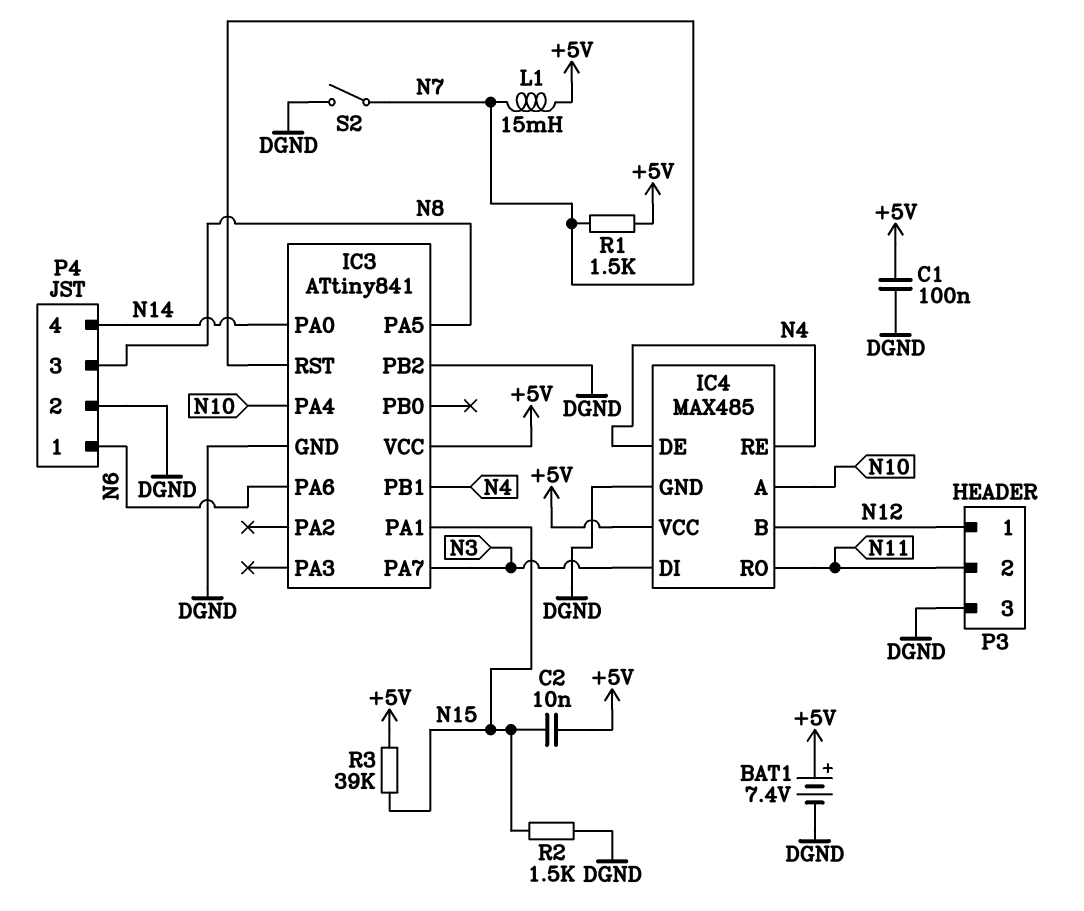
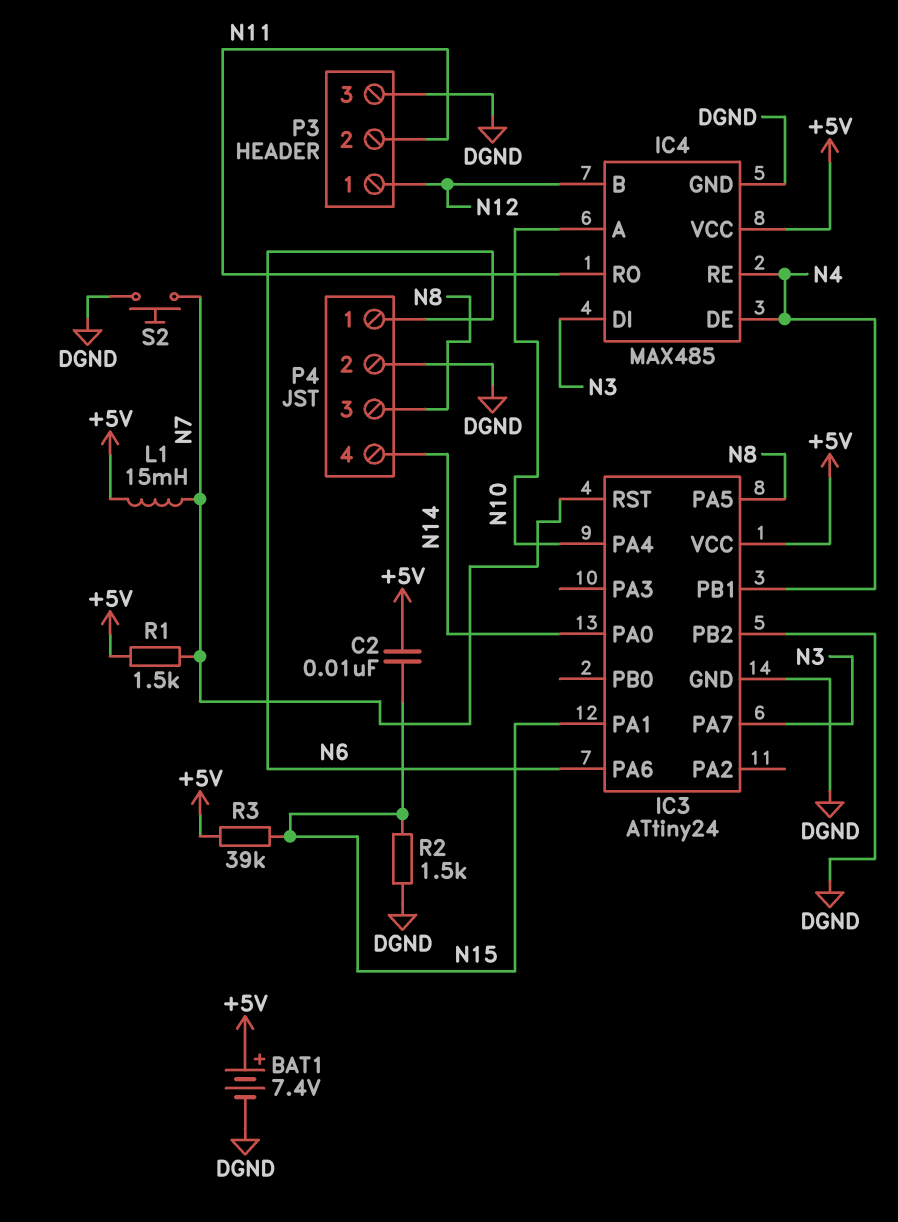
C1: 100nF (+5V, DGND) -> none
IC3: ATtiny841 -> ATtiny24
S2: switch (DGND, N7) -> button (DGND, N7)

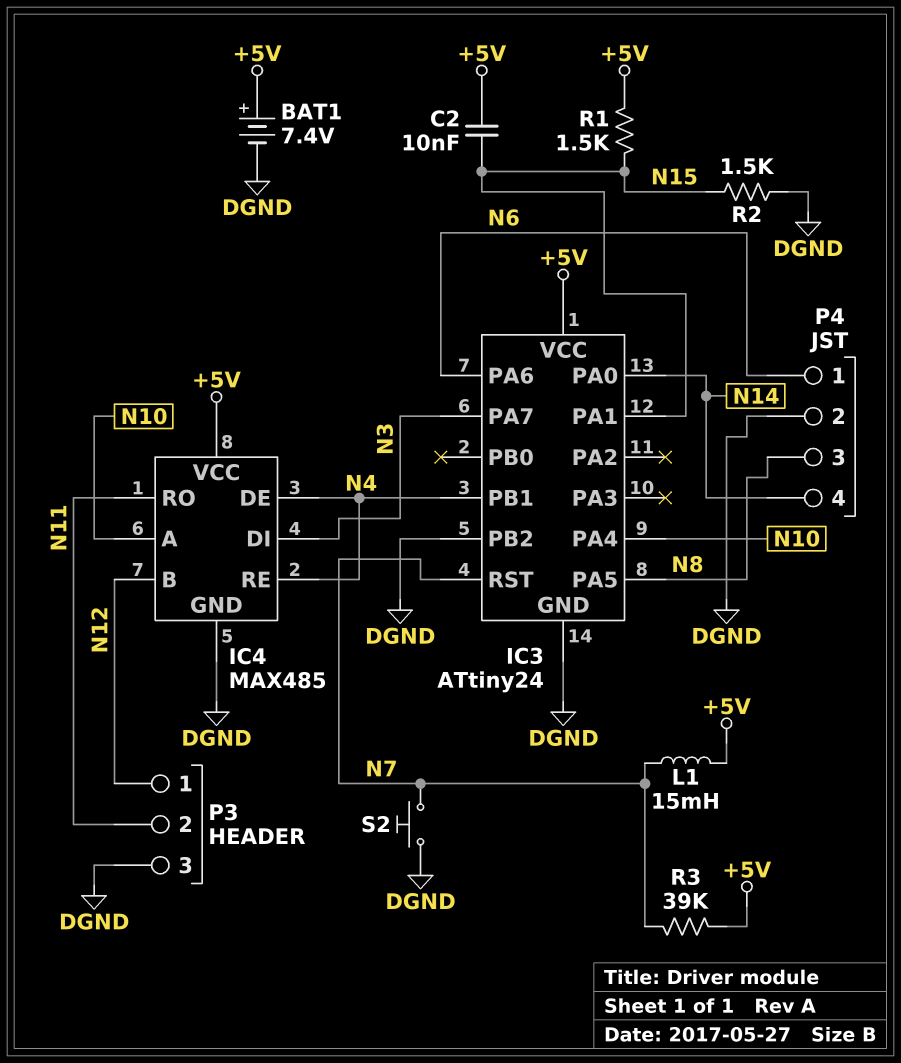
R1: 1.5k (+5V, N7) -> 1.5k (+5V, N15)
R3: 39k (+5V, N15) -> 39k (+5V, N7)

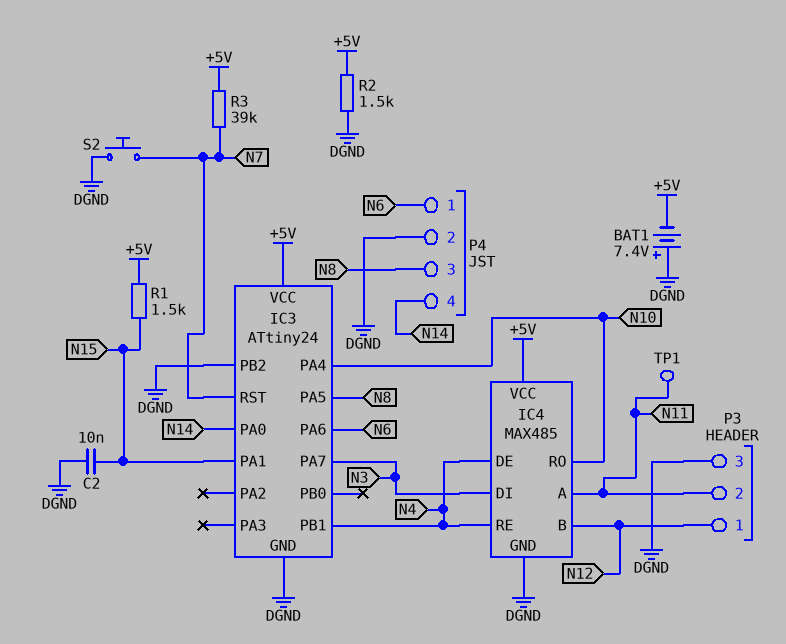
BAT1: 7.4V (plus +5V, minus DGND) -> 7.4V (plus DGND, minus +5V)
C2: 10nF (+5V, N15) -> 10nF (DGND, N15)
IC4 pin A: N10 -> N11
IC4 pin RO: N11 -> N10
L1: 15mH (+5V, N7) -> none
R2: 1.5k (DGND, N15) -> 1.5k (+5V, DGND)
TP1: none -> test point (N11)

